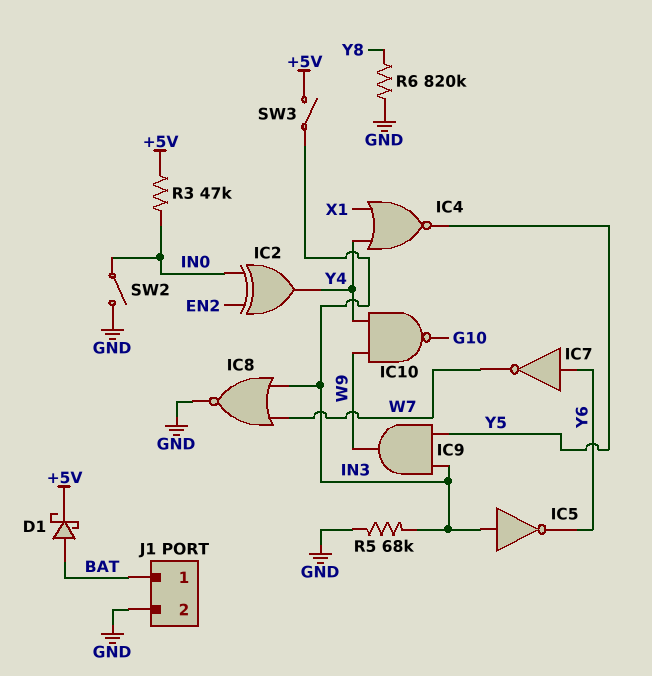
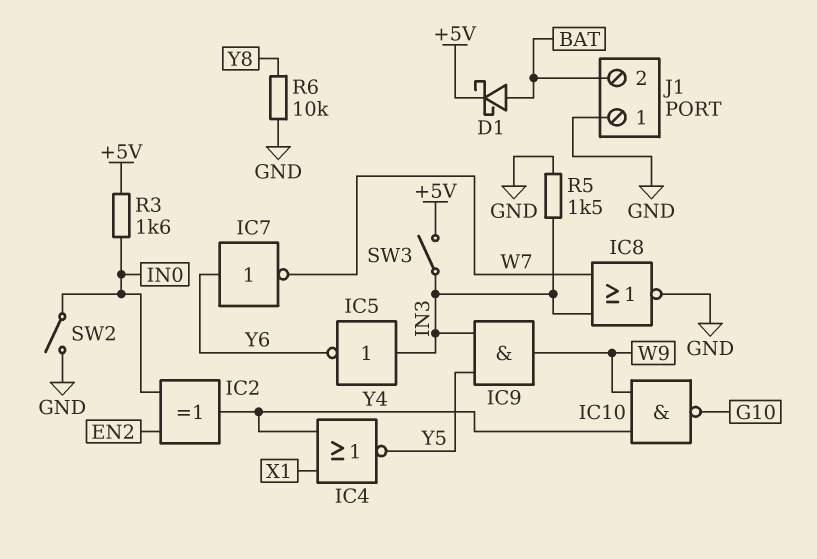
J1 pin 1: BAT -> GND
J1 pin 2: GND -> BAT
R3: 47k (+5V, IN0) -> 1.6k (+5V, IN0)
R5: 68k (GND, IN3) -> 1.5k (GND, IN3)
R6: 820k (GND, Y8) -> 10k (GND, Y8)

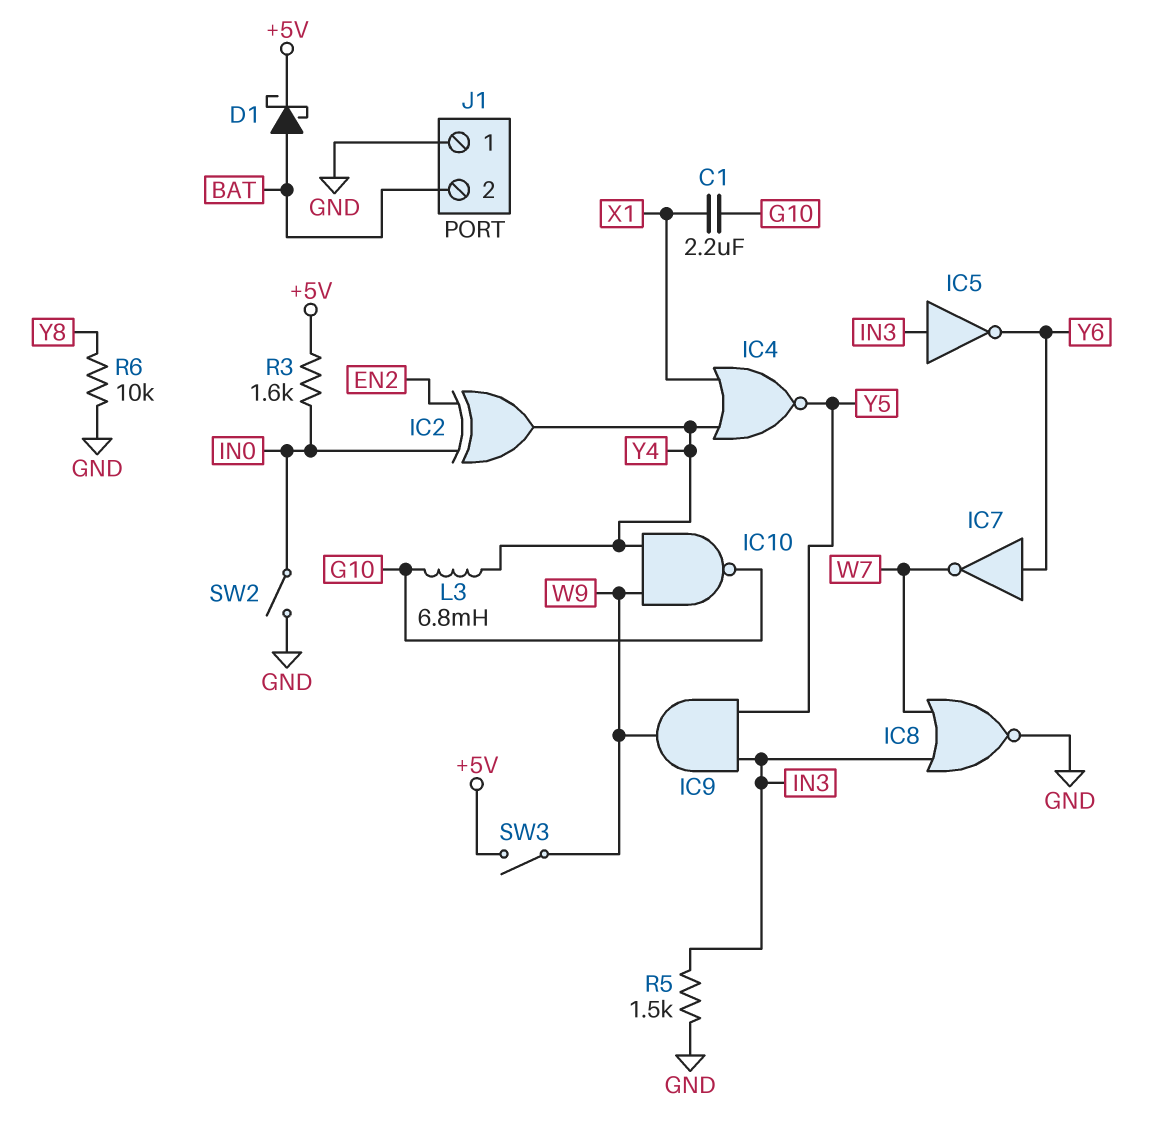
C1: none -> 2.2uF (G10, X1)
L3: none -> 6.8mH (G10, Y4)
SW3: switch (+5V, IN3) -> switch (+5V, W9)

